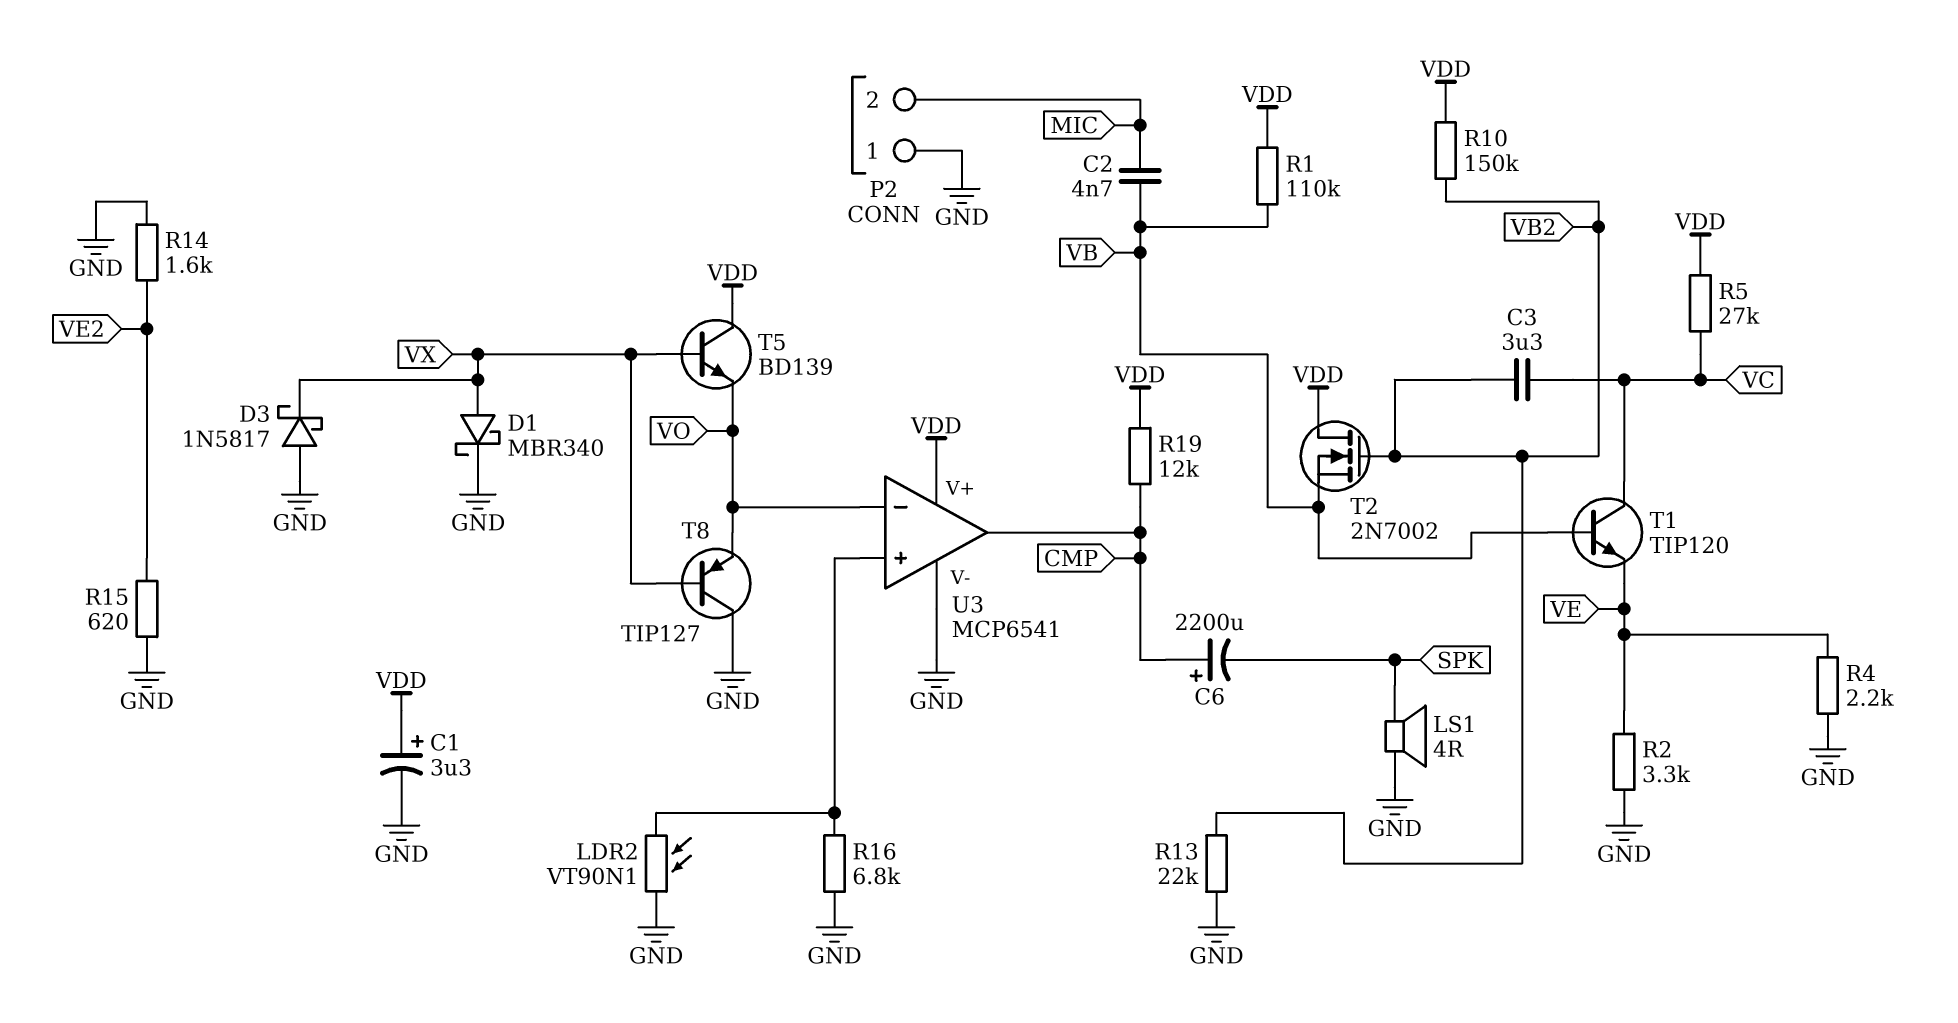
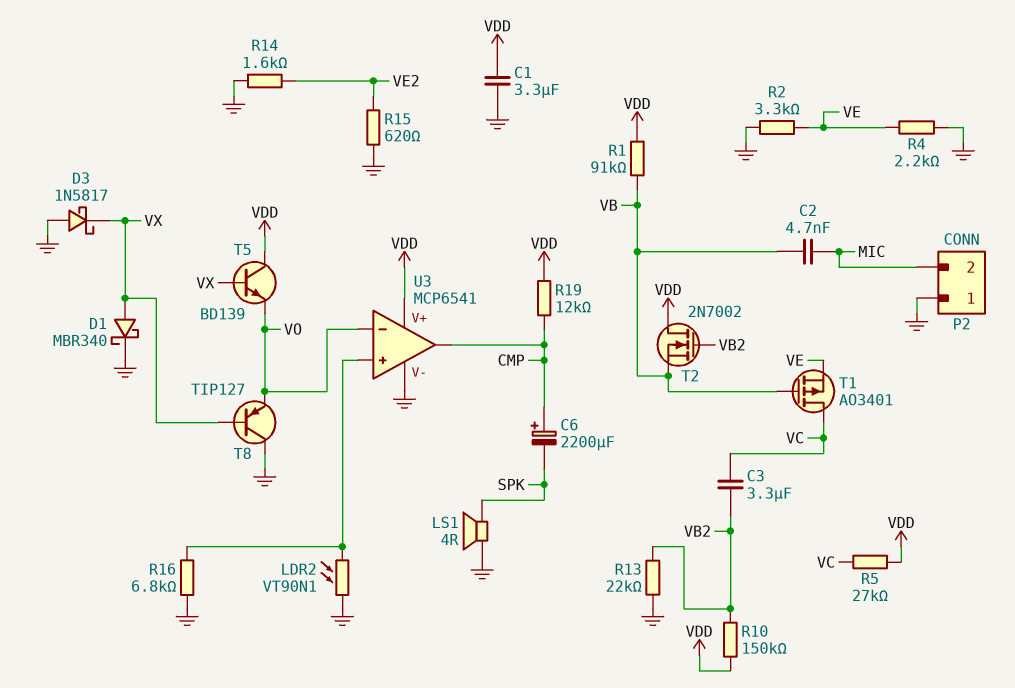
C1: 3.3uF (plus VDD, minus GND) -> 3.3uF (GND, VDD)
R1: 110k (VB, VDD) -> 91k (VB, VDD)
T1: NPN TIP120 (B VB, C VC, E VE) -> PMOS AO3401 (G VB, D VC, S VE)

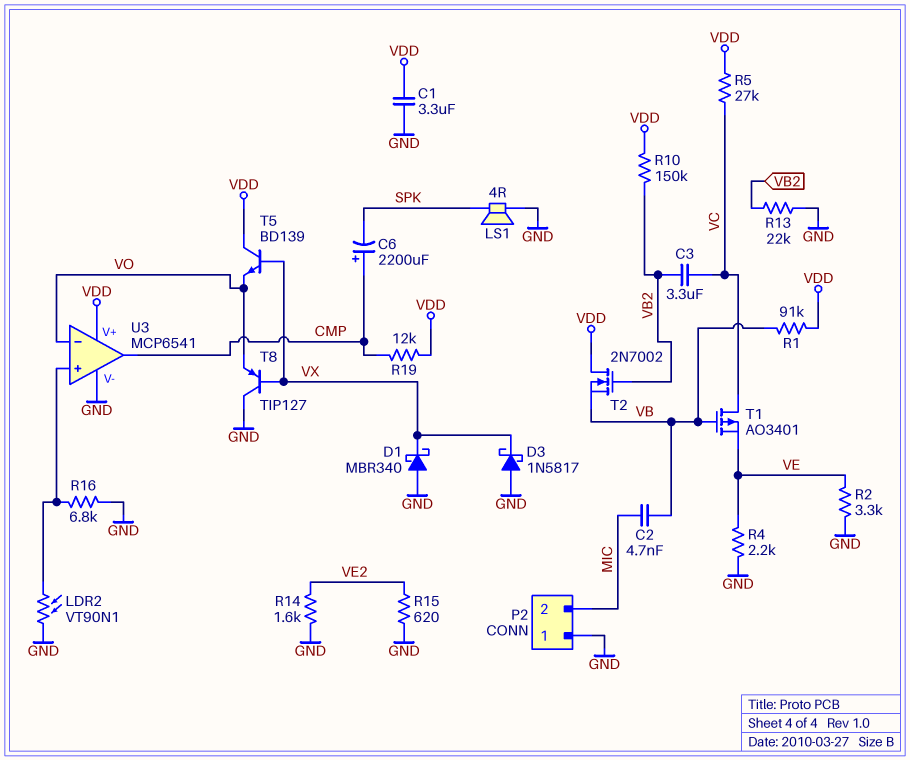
D1: schottky MBR340 (A VX, K GND) -> schottky MBR340 (A GND, K VX)

